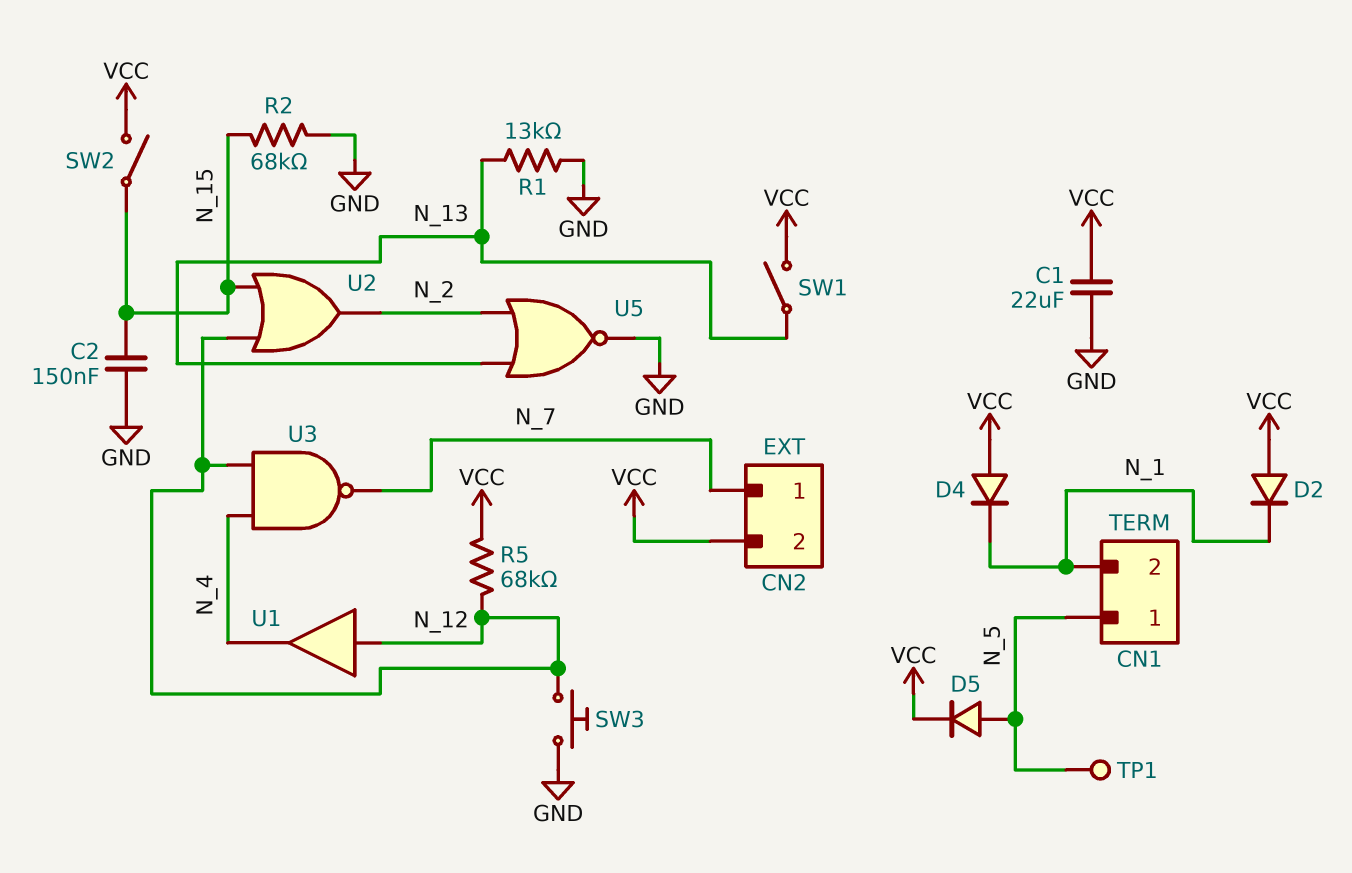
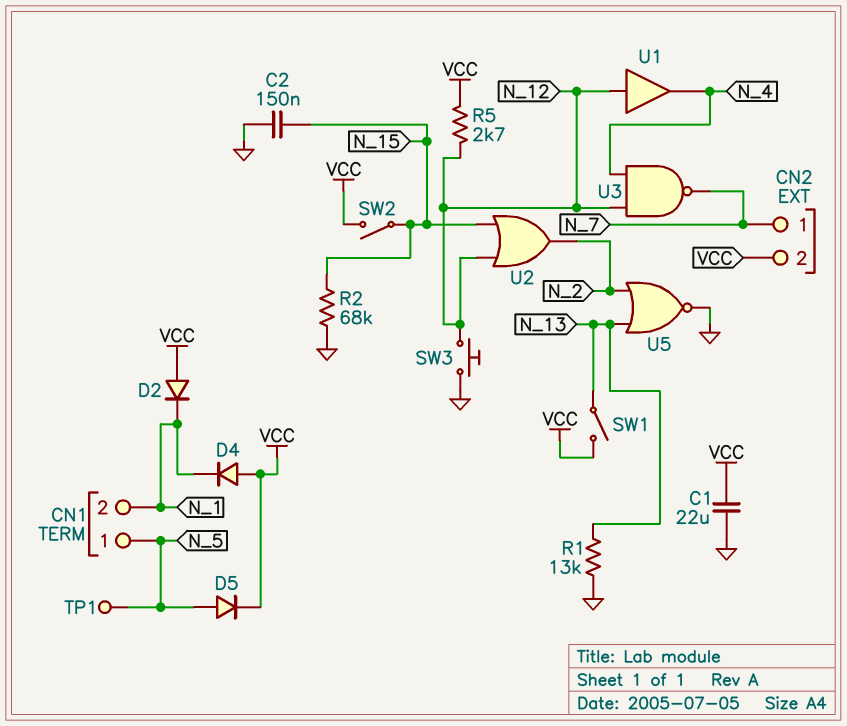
R5: 68k (N_12, VCC) -> 2.7k (N_12, VCC)

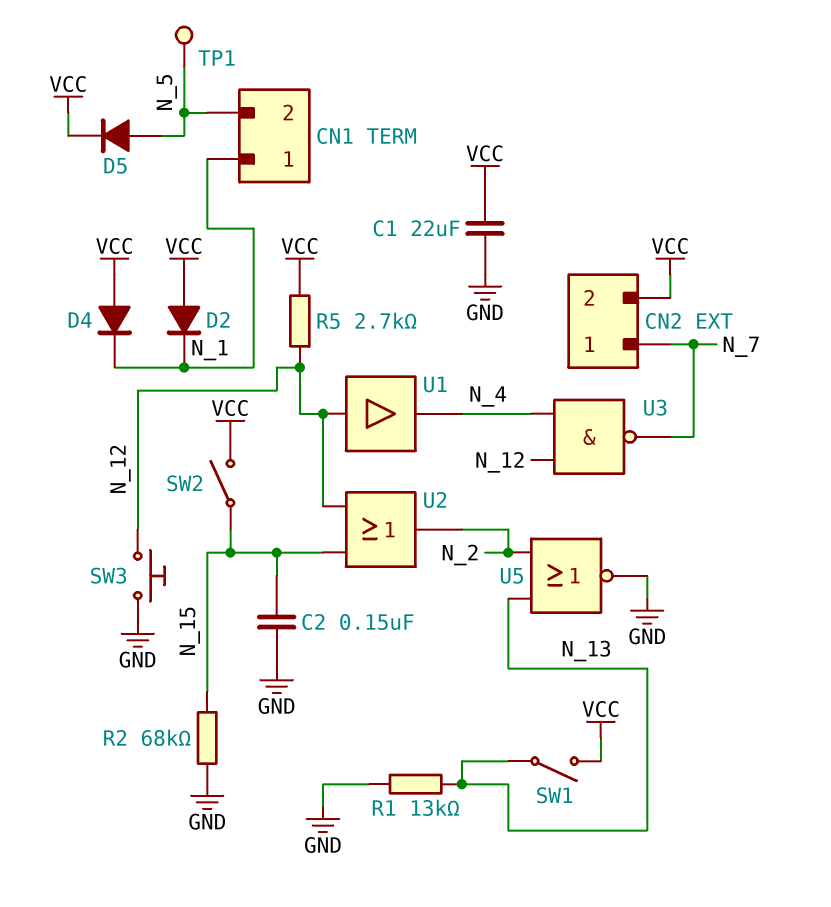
CN1 pin 1: N_5 -> N_1
CN1 pin 2: N_1 -> N_5

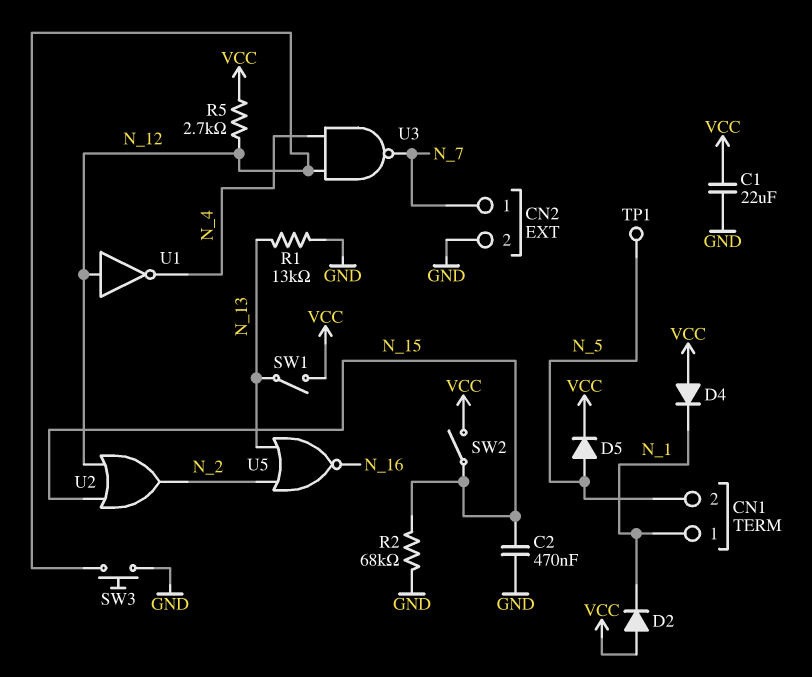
C2: 150nF (GND, N_15) -> 470nF (GND, N_15)
CN2 pin 2: VCC -> GND
U1: buffer (in N_12, out N_4) -> NOT (in N_12, out N_4)
U5: NOR (in N_2, in N_13, out GND) -> NOR (in N_2, in N_13, out N_16)

